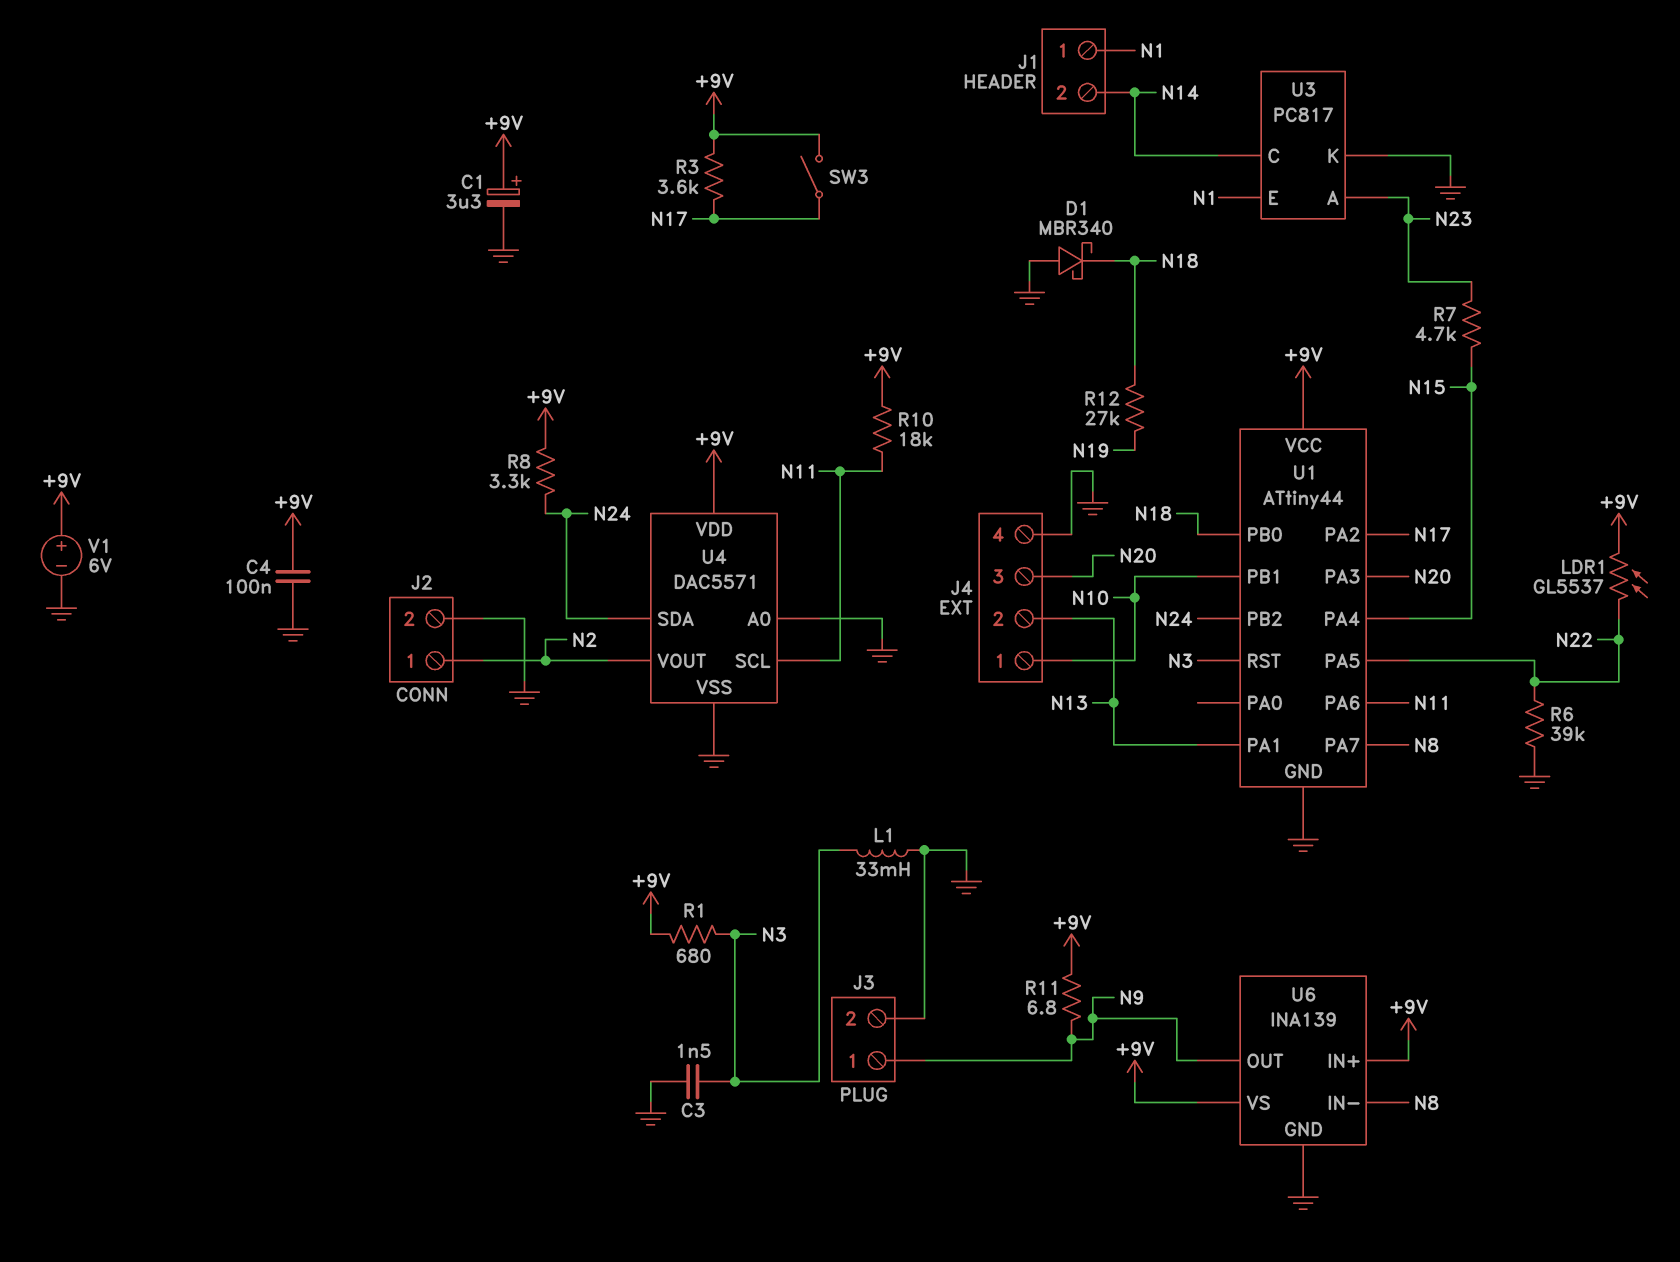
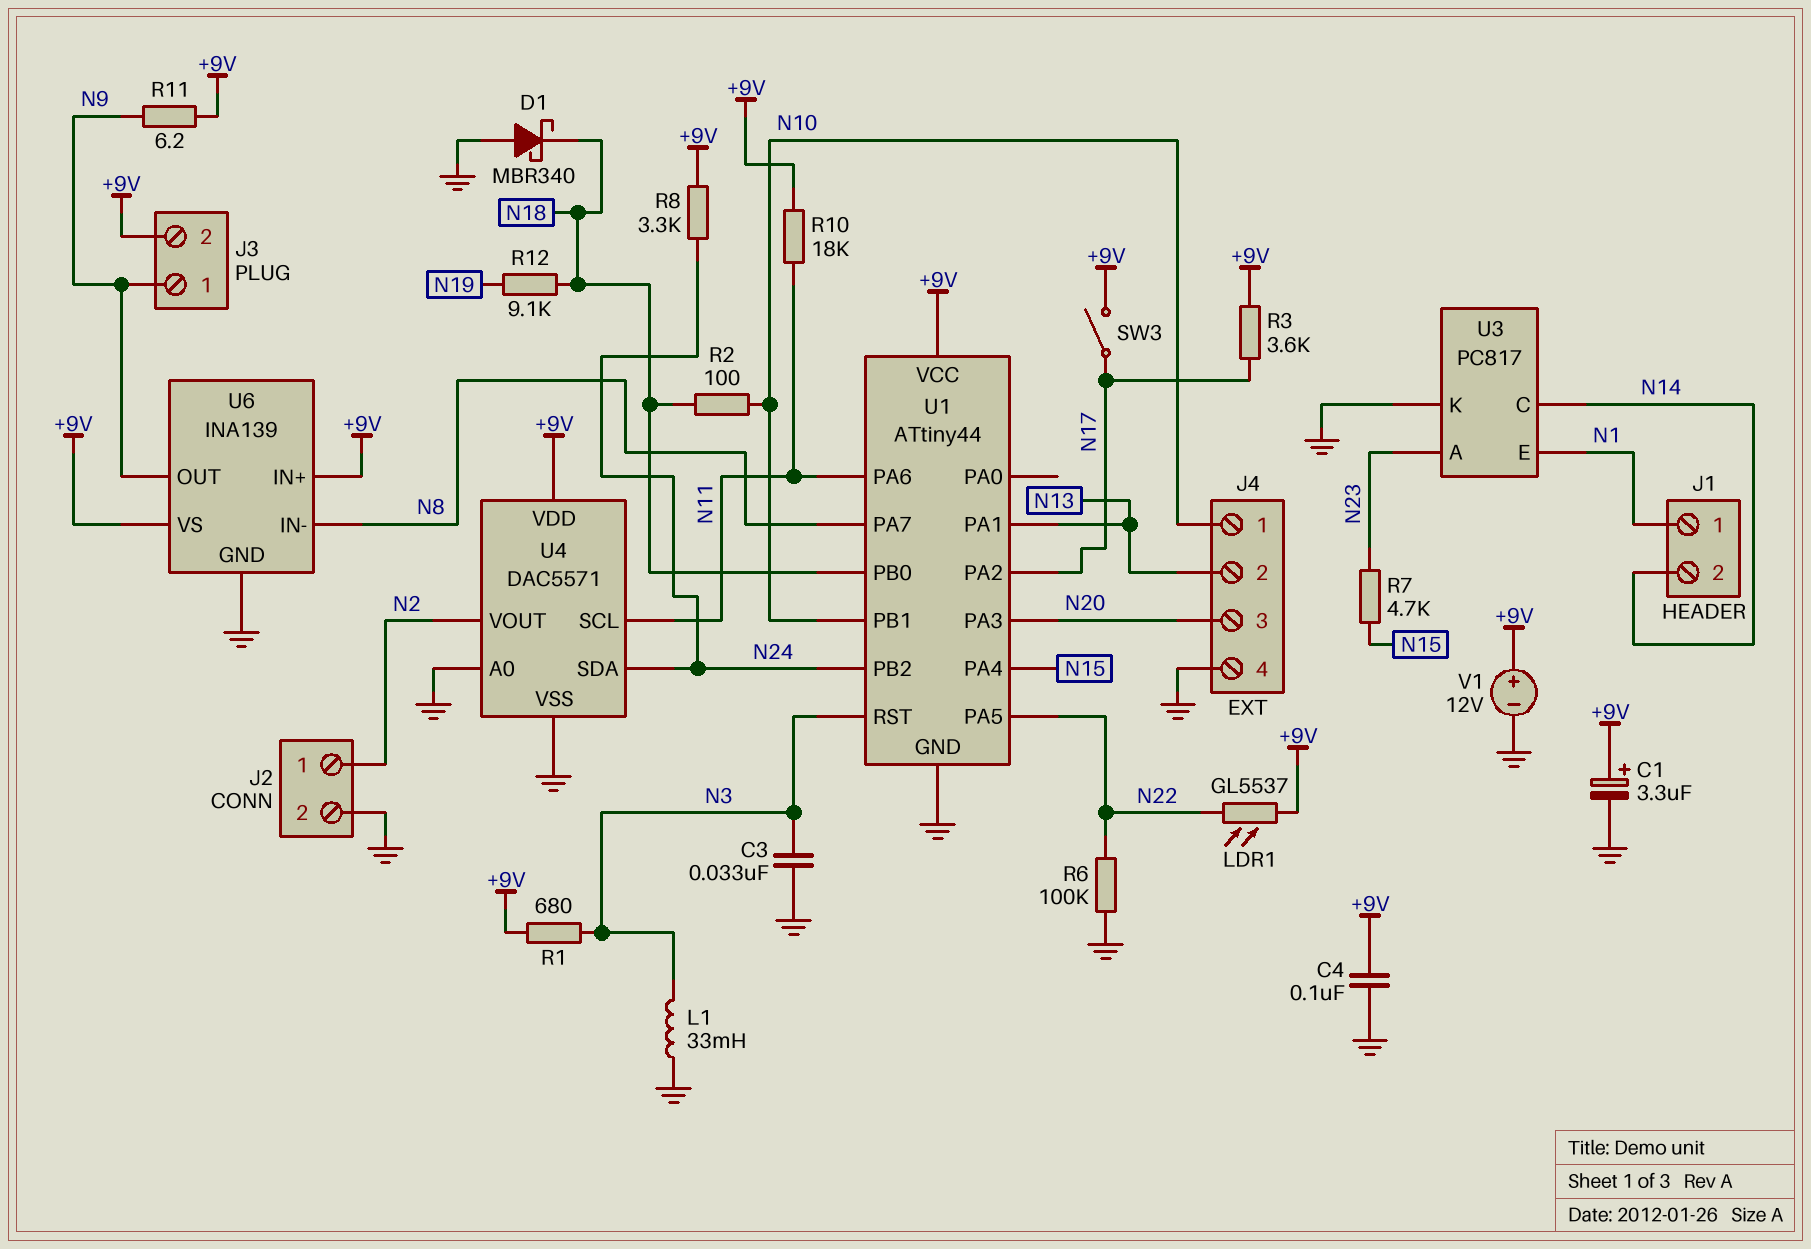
C3: 1.5nF (GND, N3) -> 33nF (GND, N3)
J3 pin 2: GND -> +9V
R2: none -> 100 (N10, N18)
R6: 39k (GND, N22) -> 100k (GND, N22)
R11: 6.8 (+9V, N9) -> 6.2 (+9V, N9)
R12: 27k (N18, N19) -> 9.1k (N18, N19)
V1: 6V (plus +9V, minus GND) -> 12V (plus +9V, minus GND)

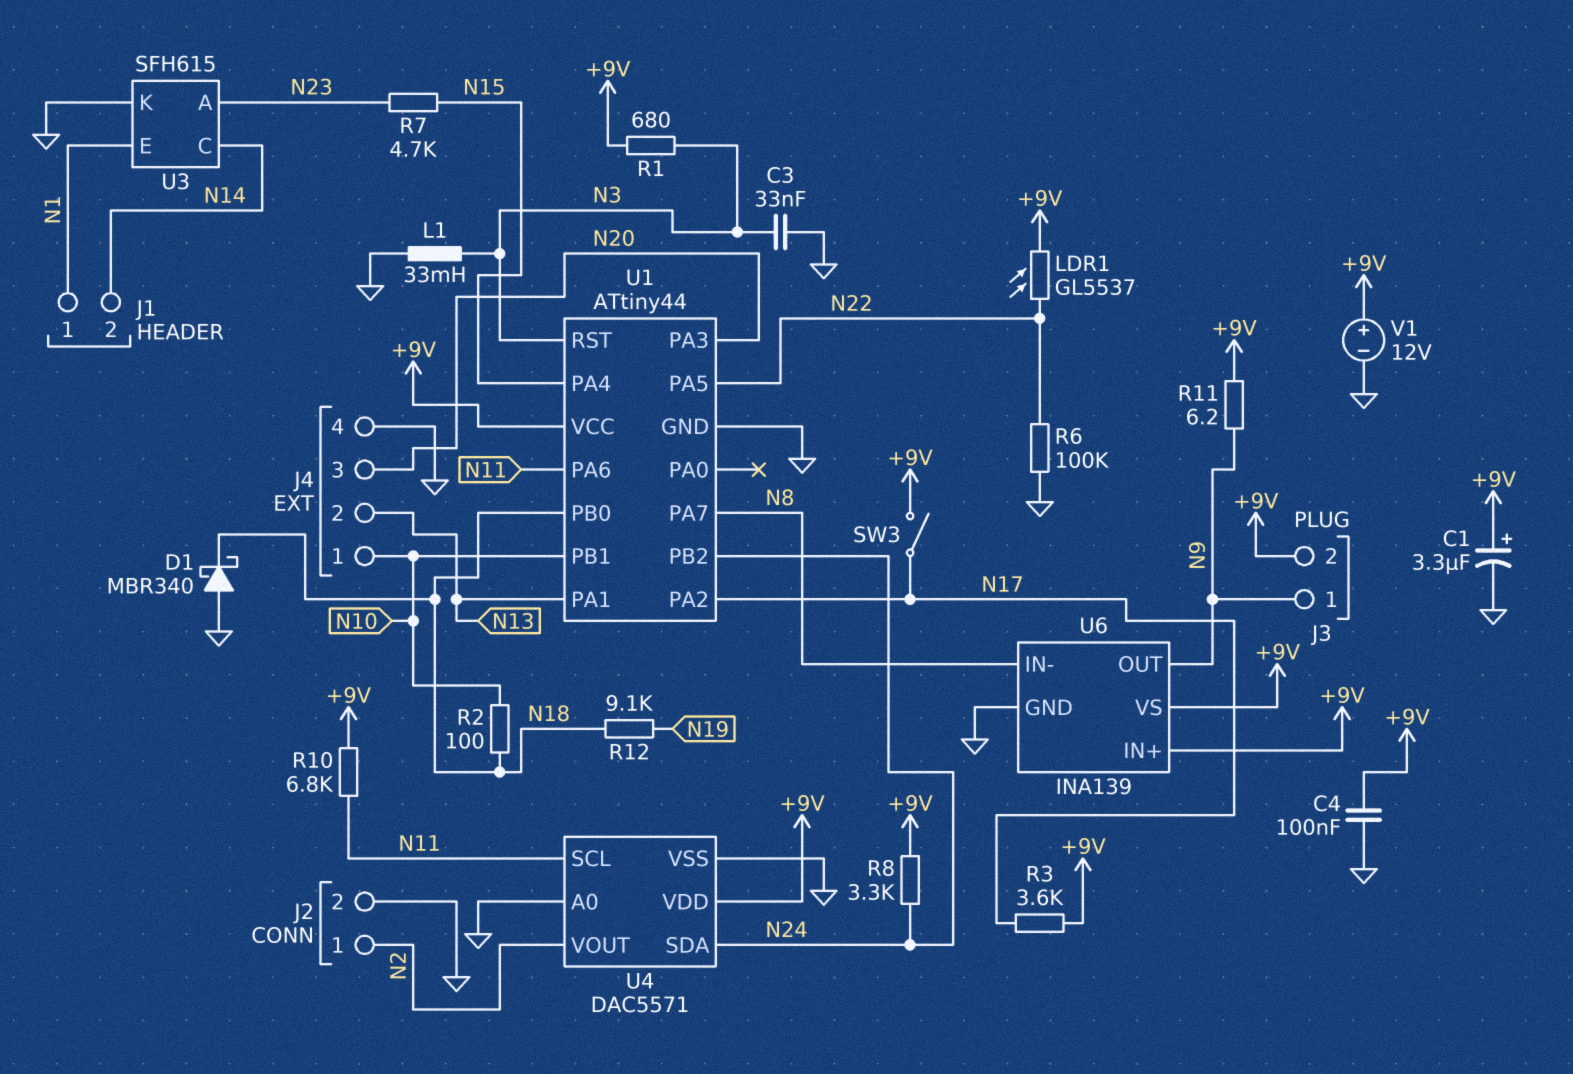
R10: 18k (+9V, N11) -> 6.8k (+9V, N11)
U3: PC817 -> SFH615

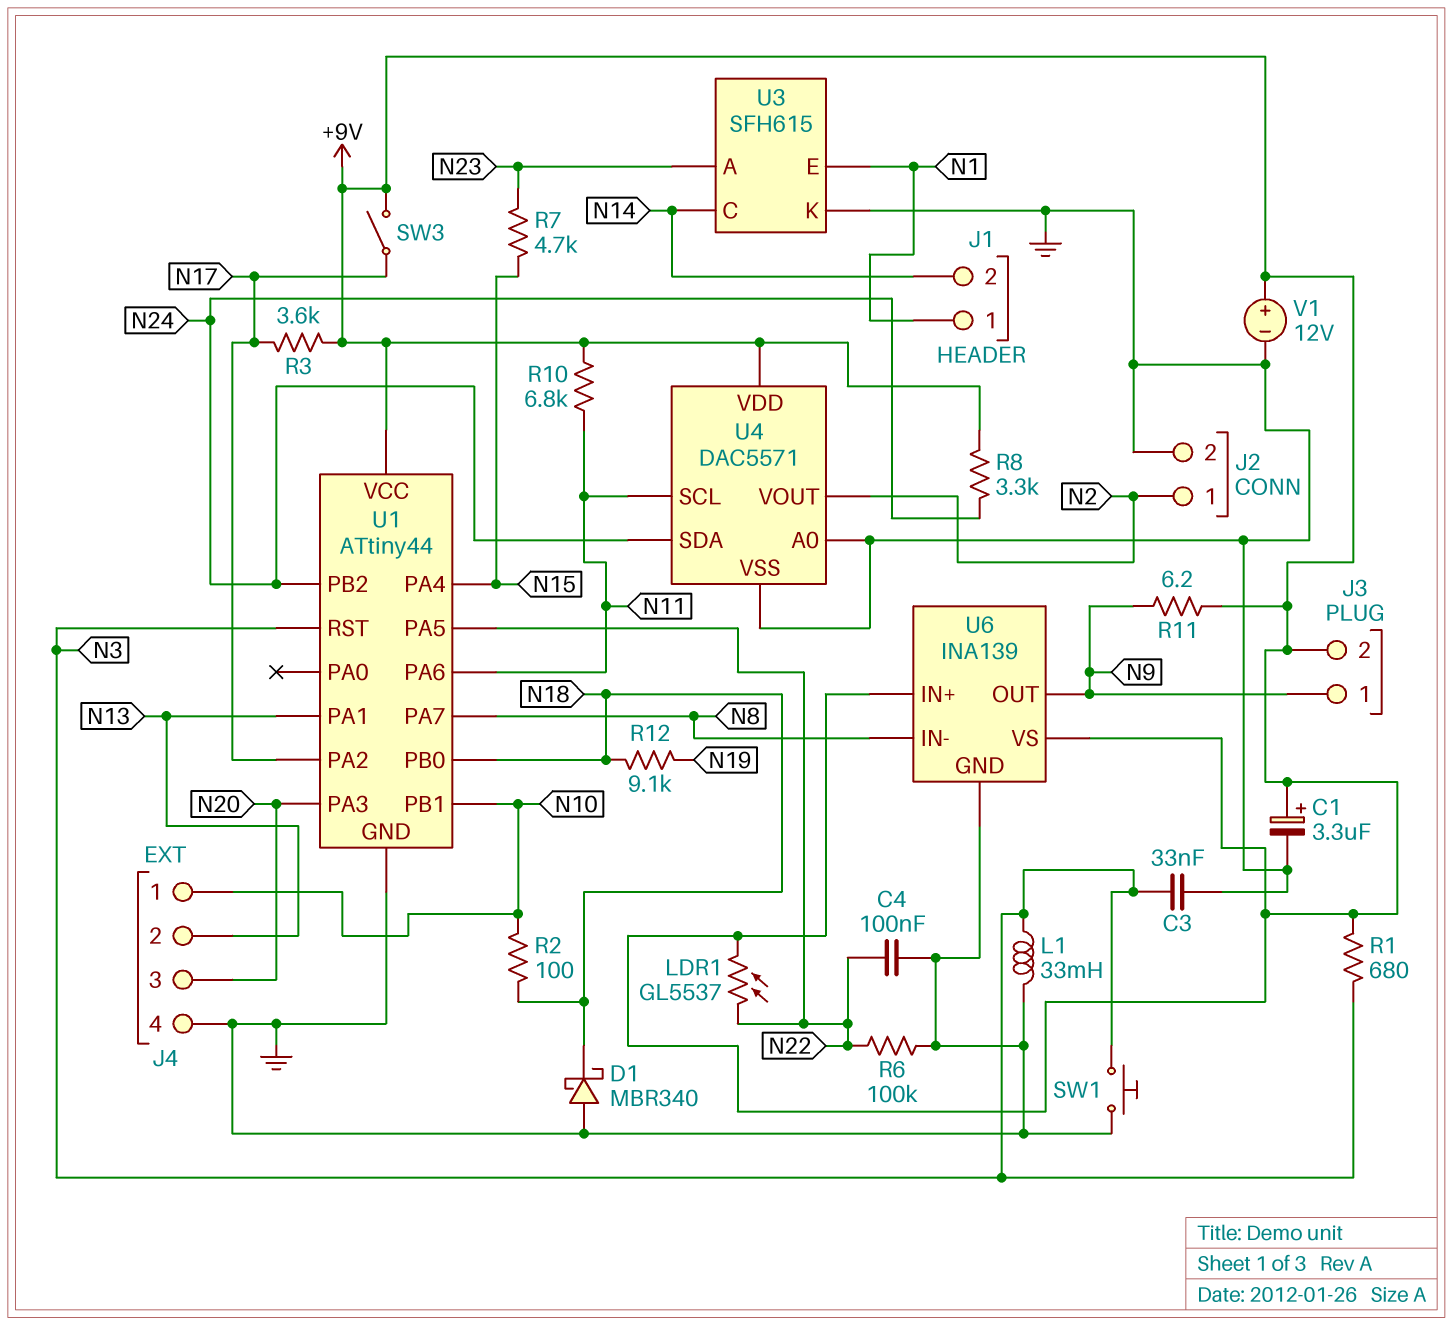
C4: 100nF (+9V, GND) -> 100nF (GND, N22)
SW1: none -> button (GND, N3)

